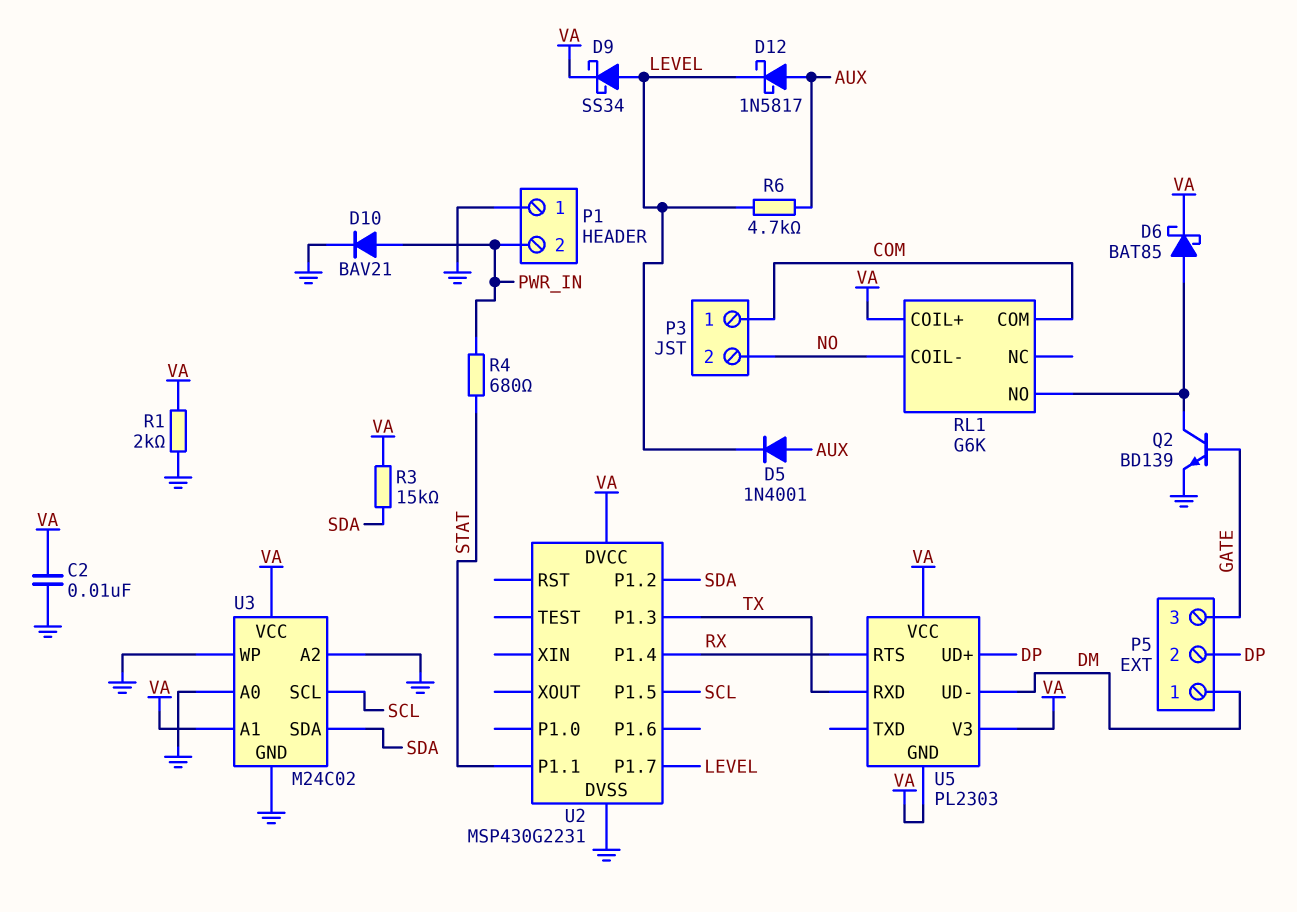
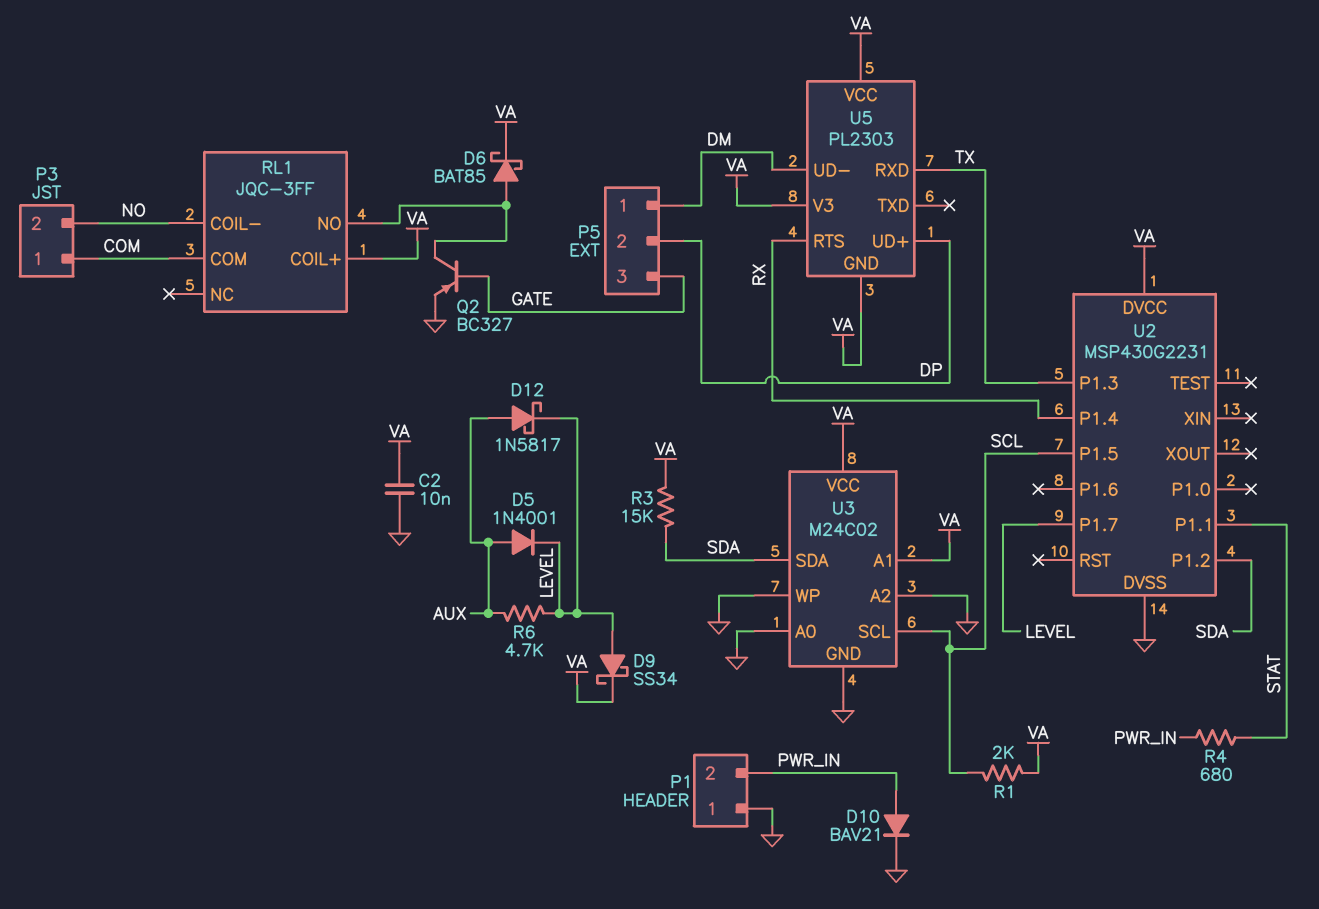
Q2: NPN BD139 (B GATE, C RL1/NO, E GND) -> PNP BC327 (B GATE, C RL1/NO, E GND)
R1: 2k (GND, VA) -> 2k (SCL, VA)
RL1: G6K -> JQC-3FF

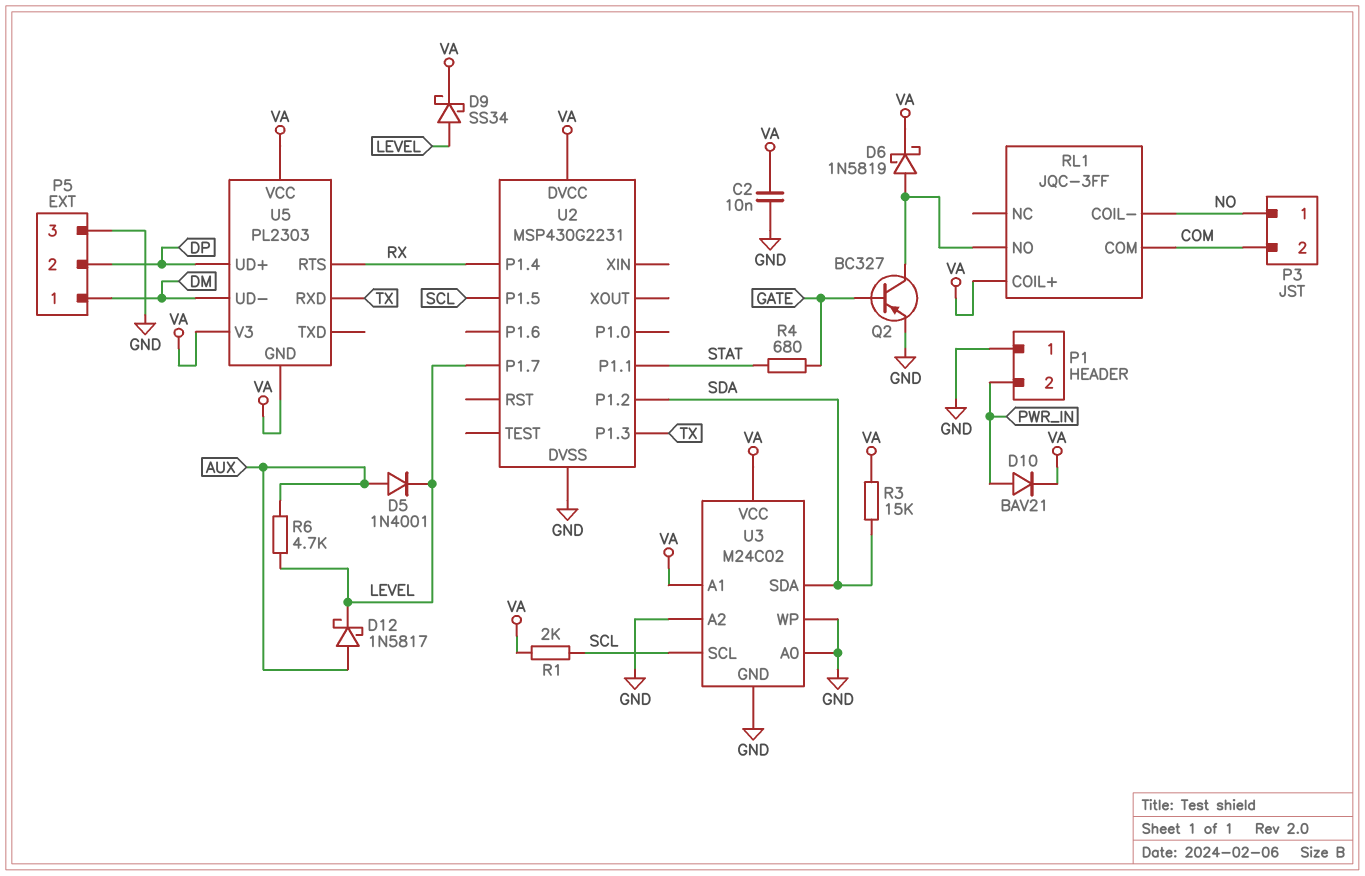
D6: schottky BAT85 (A RL1/NO, K VA) -> schottky 1N5819 (A RL1/NO, K VA)
D10: diode BAV21 (A PWR_IN, K GND) -> diode BAV21 (A PWR_IN, K VA)
P3 pin 1: COM -> NO
P3 pin 2: NO -> COM
P5 pin 3: GATE -> GND
R4: 680 (PWR_IN, STAT) -> 680 (GATE, STAT)

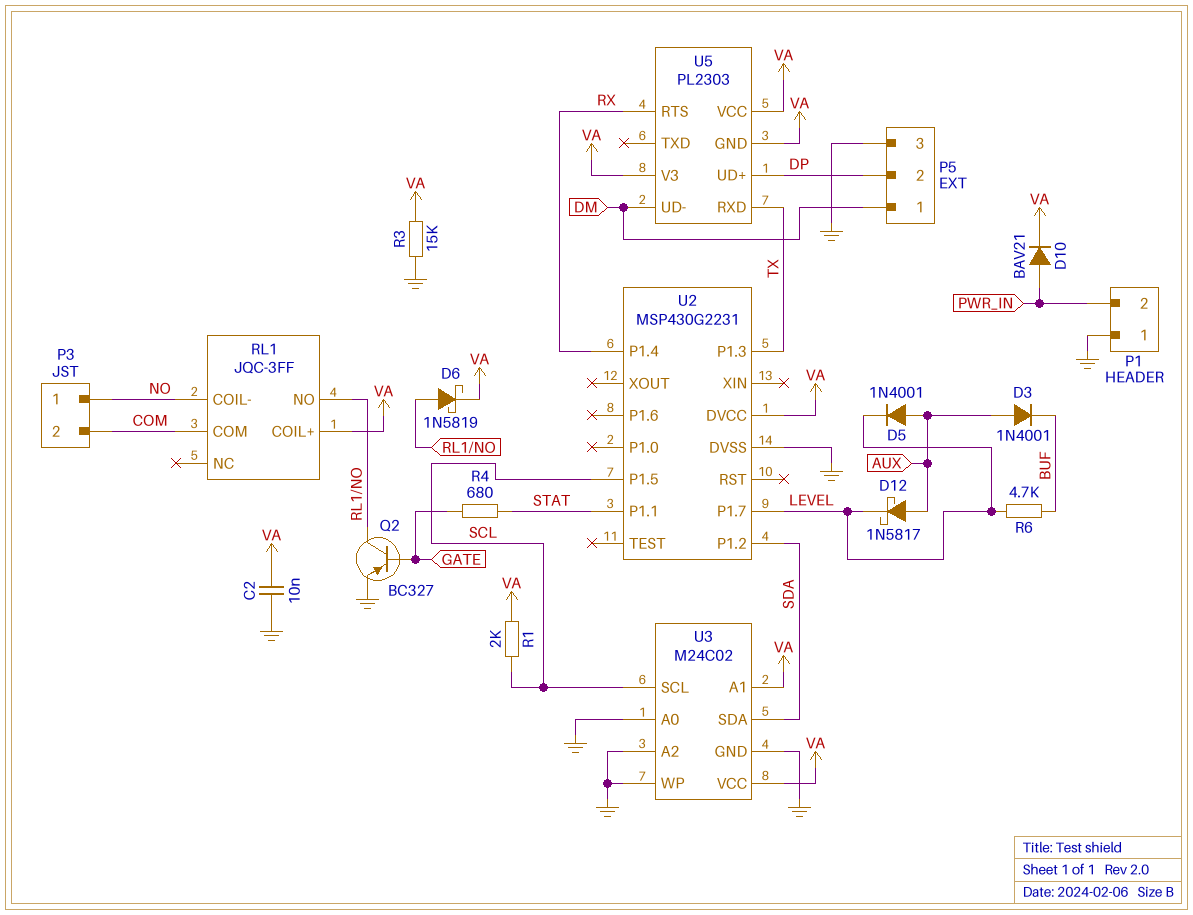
D3: none -> diode 1N4001 (A AUX, K BUF)
D9: schottky SS34 (A LEVEL, K VA) -> none
R3: 15k (SDA, VA) -> 15k (GND, VA)
R6: 4.7k (AUX, LEVEL) -> 4.7k (BUF, LEVEL)

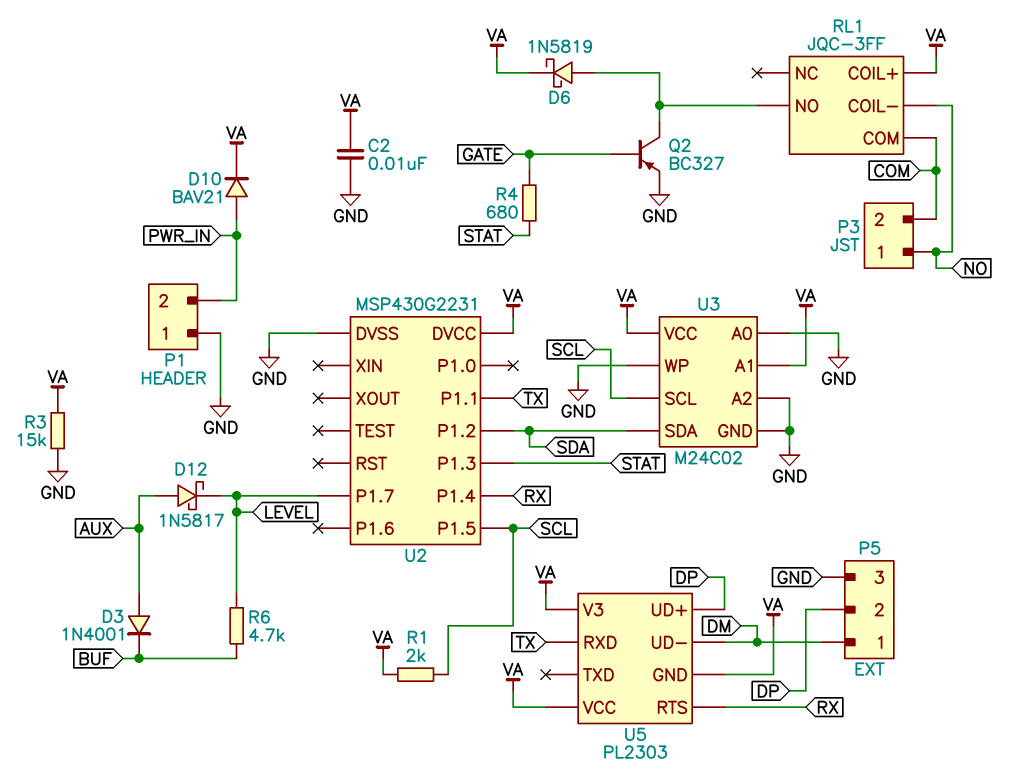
D5: diode 1N4001 (A AUX, K LEVEL) -> none
U2 pin P1.1: STAT -> TX
U2 pin P1.3: TX -> STAT

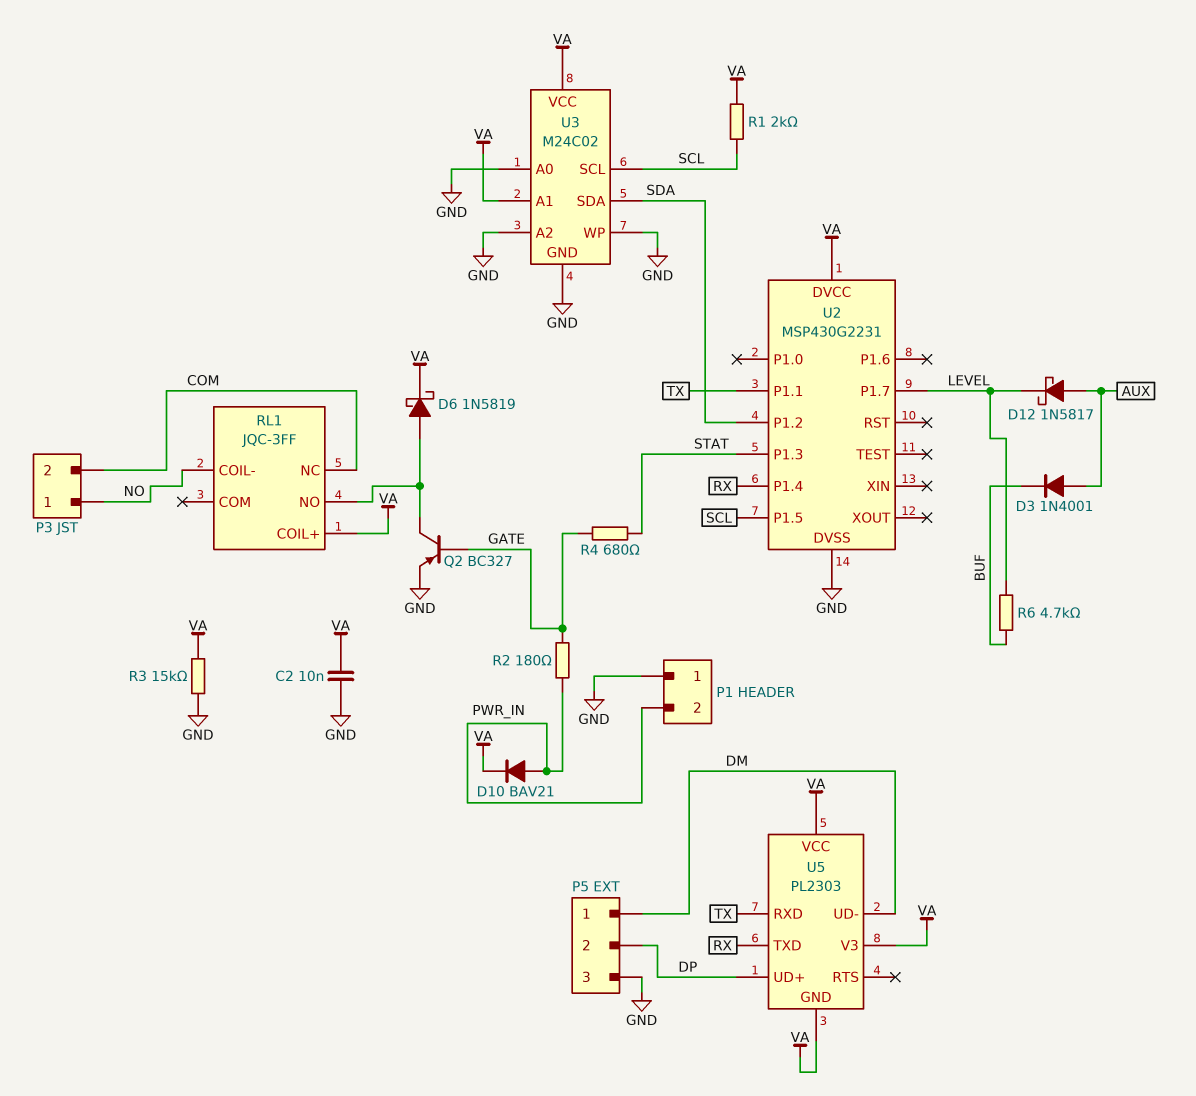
R2: none -> 180 (GATE, PWR_IN)
RL1 pin COM: COM -> none
RL1 pin NC: none -> COM
U5 pin RTS: RX -> none
U5 pin TXD: none -> RX

